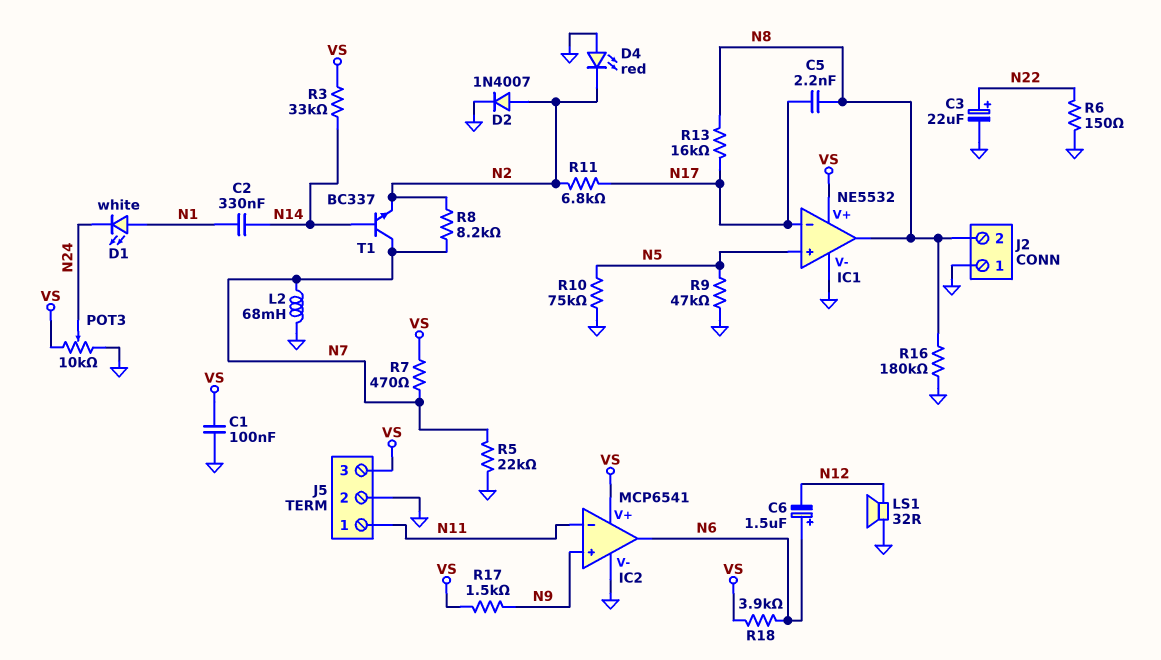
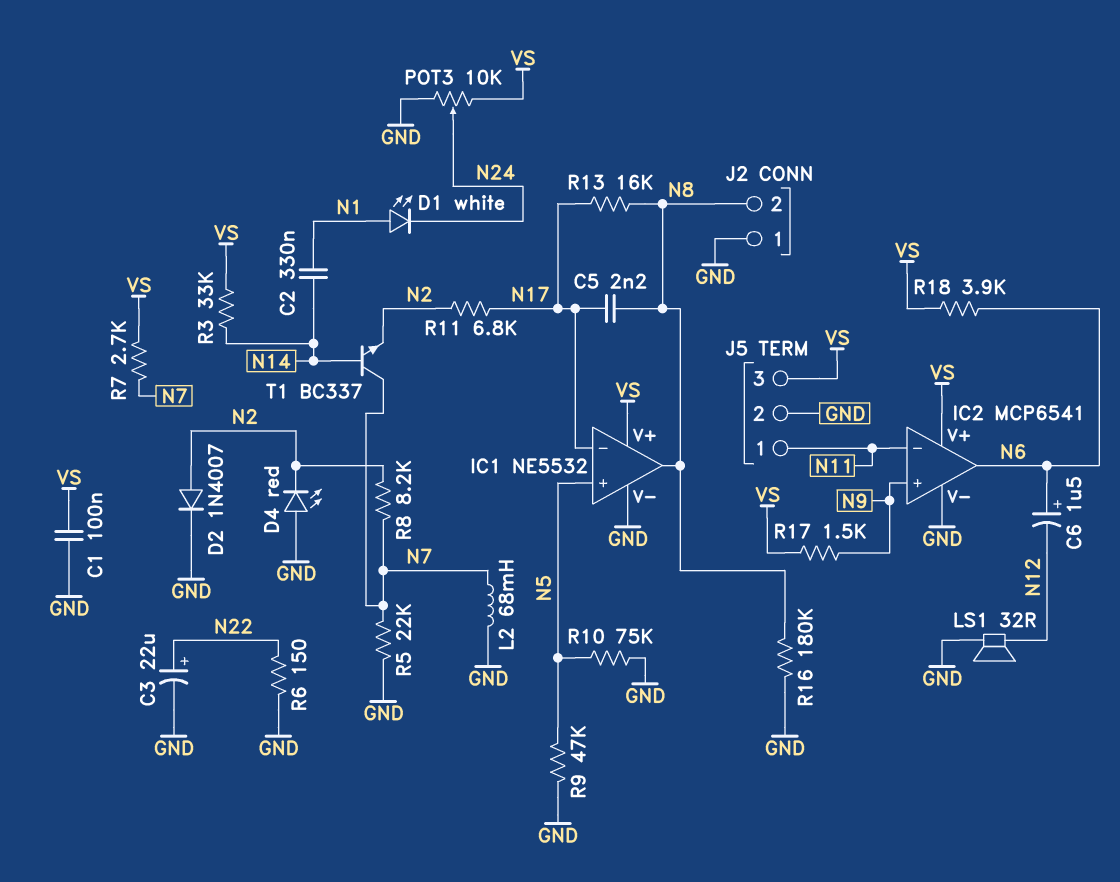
R7: 470 (N7, VS) -> 2.7k (N7, VS)

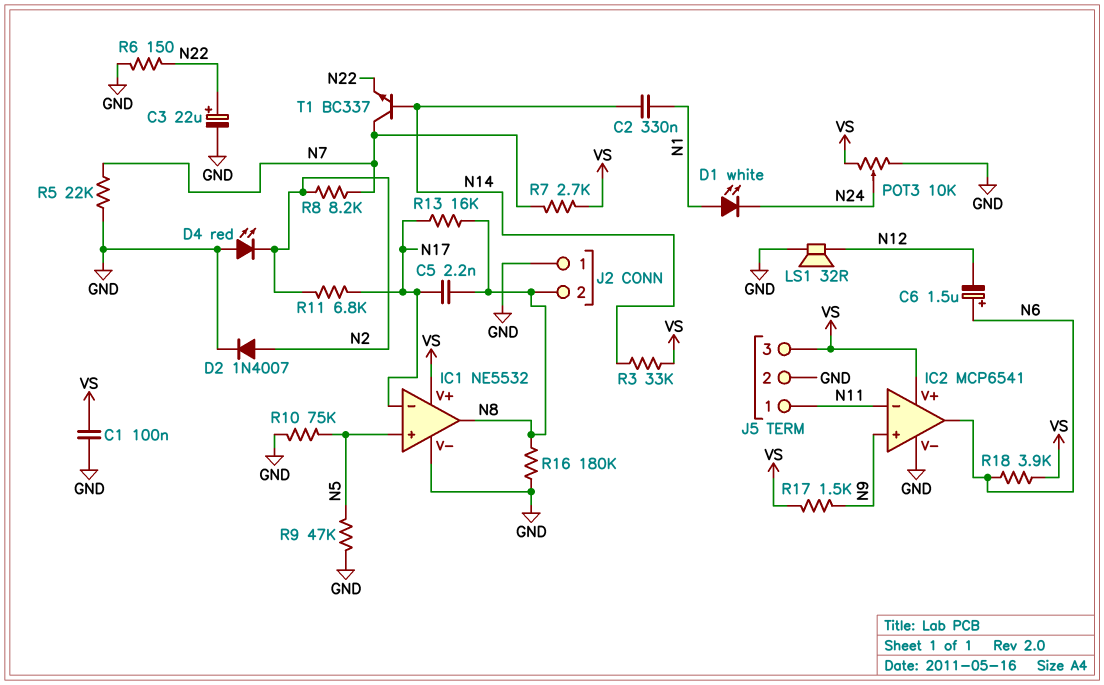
L2: 68mH (GND, N7) -> none
T1: NPN BC337 (B N14, C N7, E N2) -> NPN BC337 (B N14, C N7, E N22)

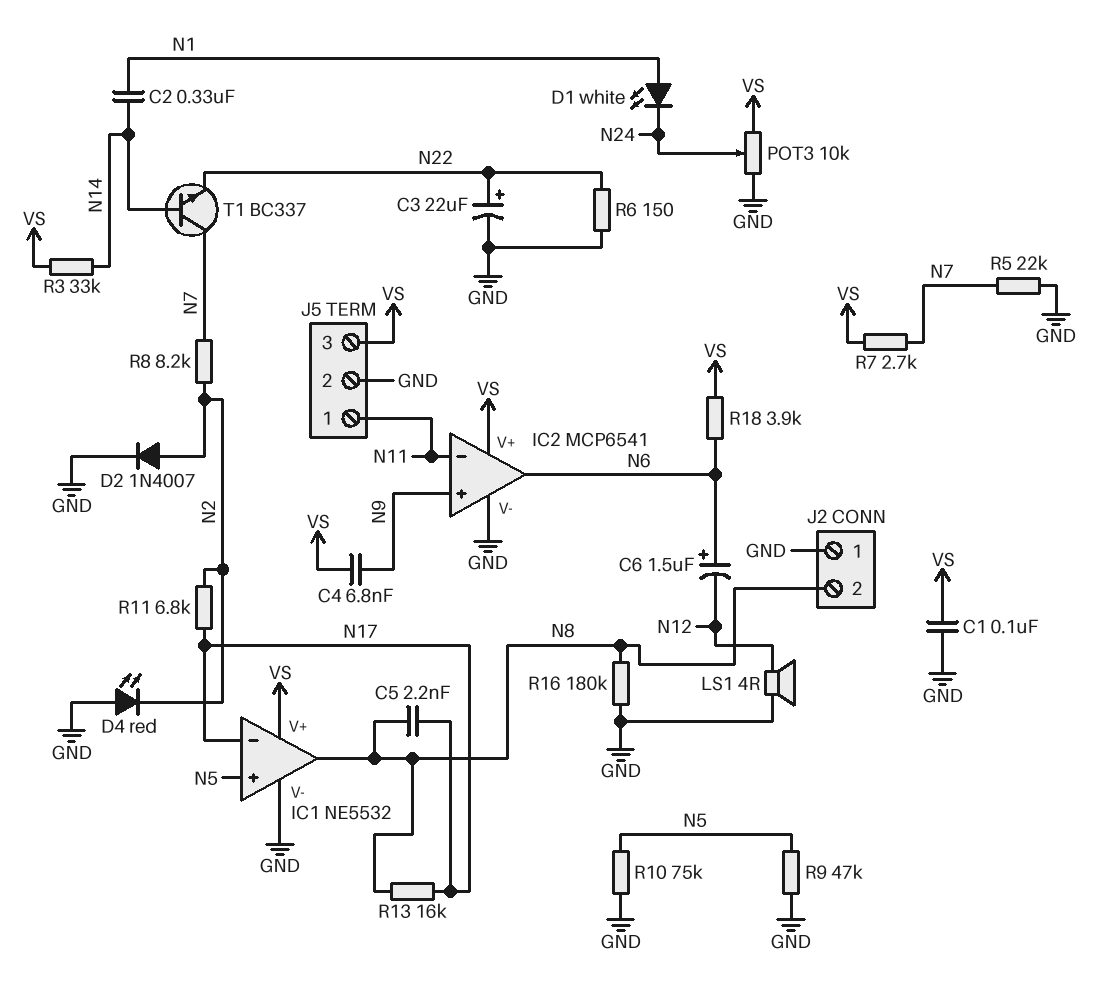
C4: none -> 6.8nF (N9, VS)
LS1: speaker 32R (GND, N12) -> speaker 4R (GND, N12)
R17: 1.5k (N9, VS) -> none

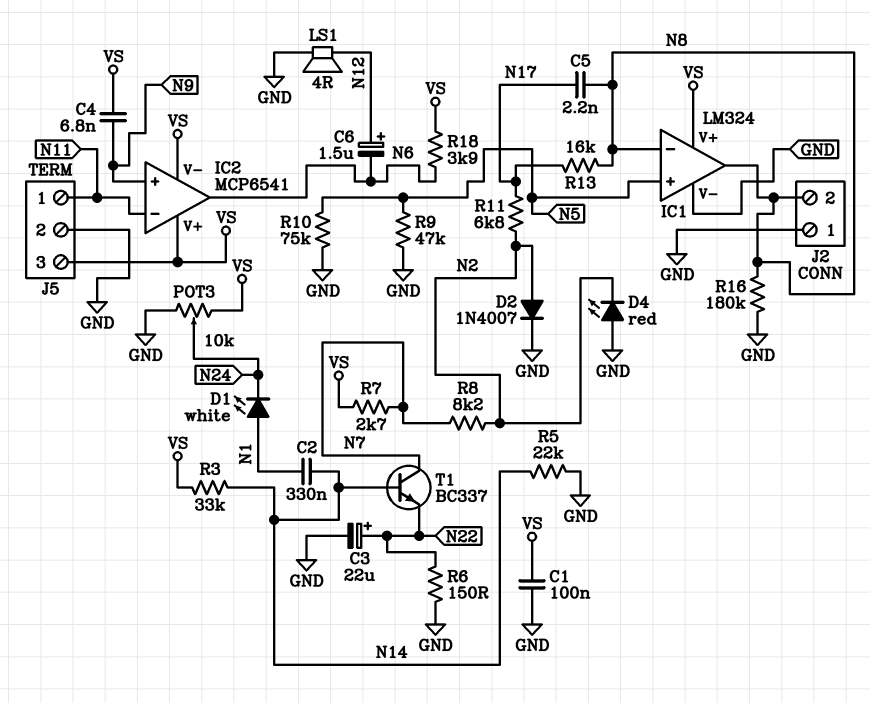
C6: 1.5uF (plus N6, minus N12) -> 1.5uF (plus N12, minus N6)
IC1: NE5532 -> LM324
IC1 pin in-: N17 -> N8
IC2 pin V-: GND -> VS
R5: 22k (GND, N7) -> 22k (GND, N14)

